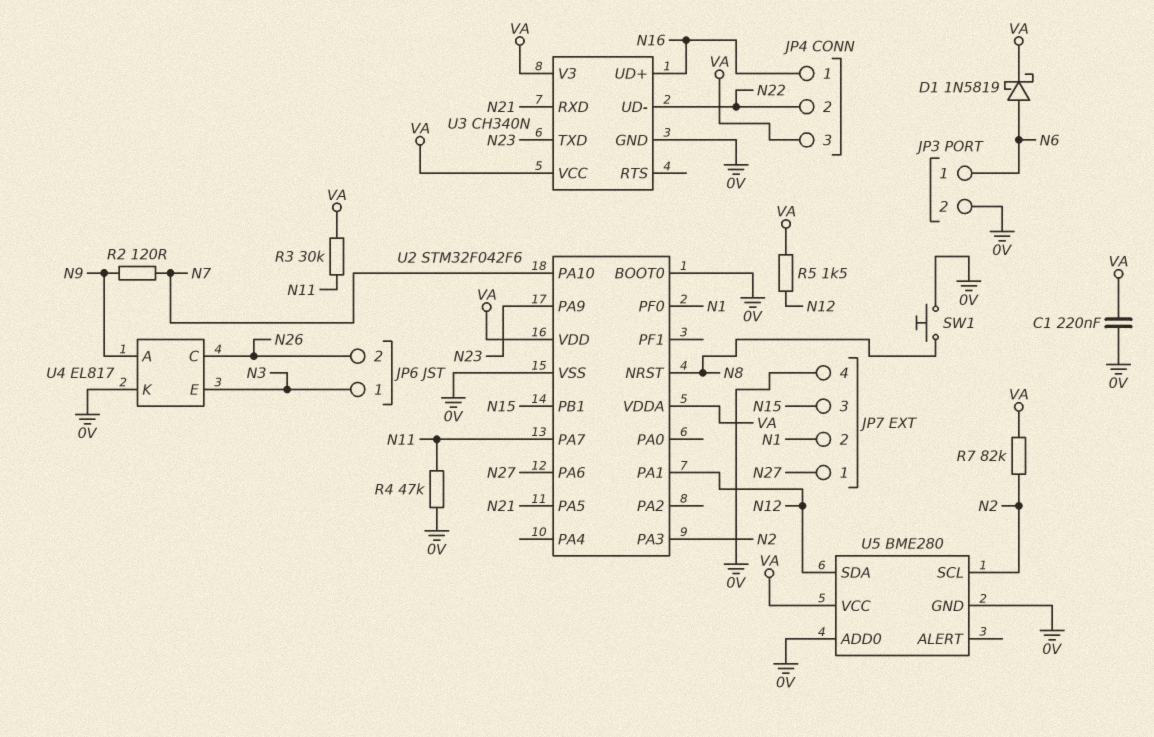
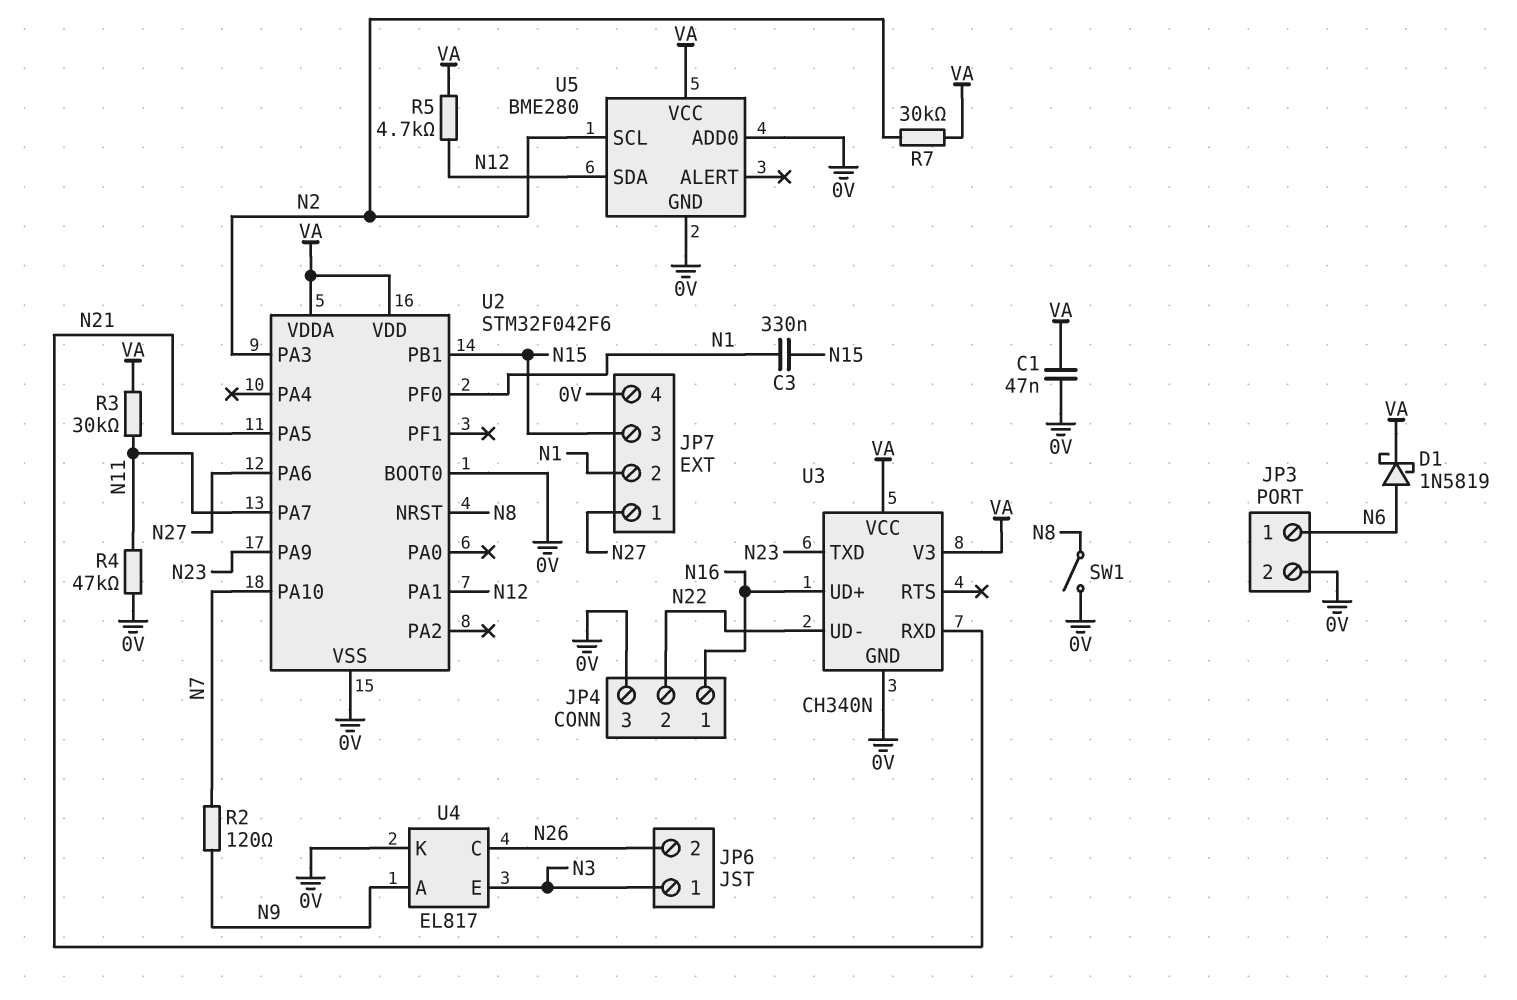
C1: 220nF (0V, VA) -> 47nF (0V, VA)
C3: none -> 330nF (N1, N15)
JP4 pin 3: VA -> 0V
R5: 1.5k (N12, VA) -> 4.7k (N12, VA)
R7: 82k (N2, VA) -> 30k (N2, VA)
SW1: button (0V, N8) -> switch (0V, N8)

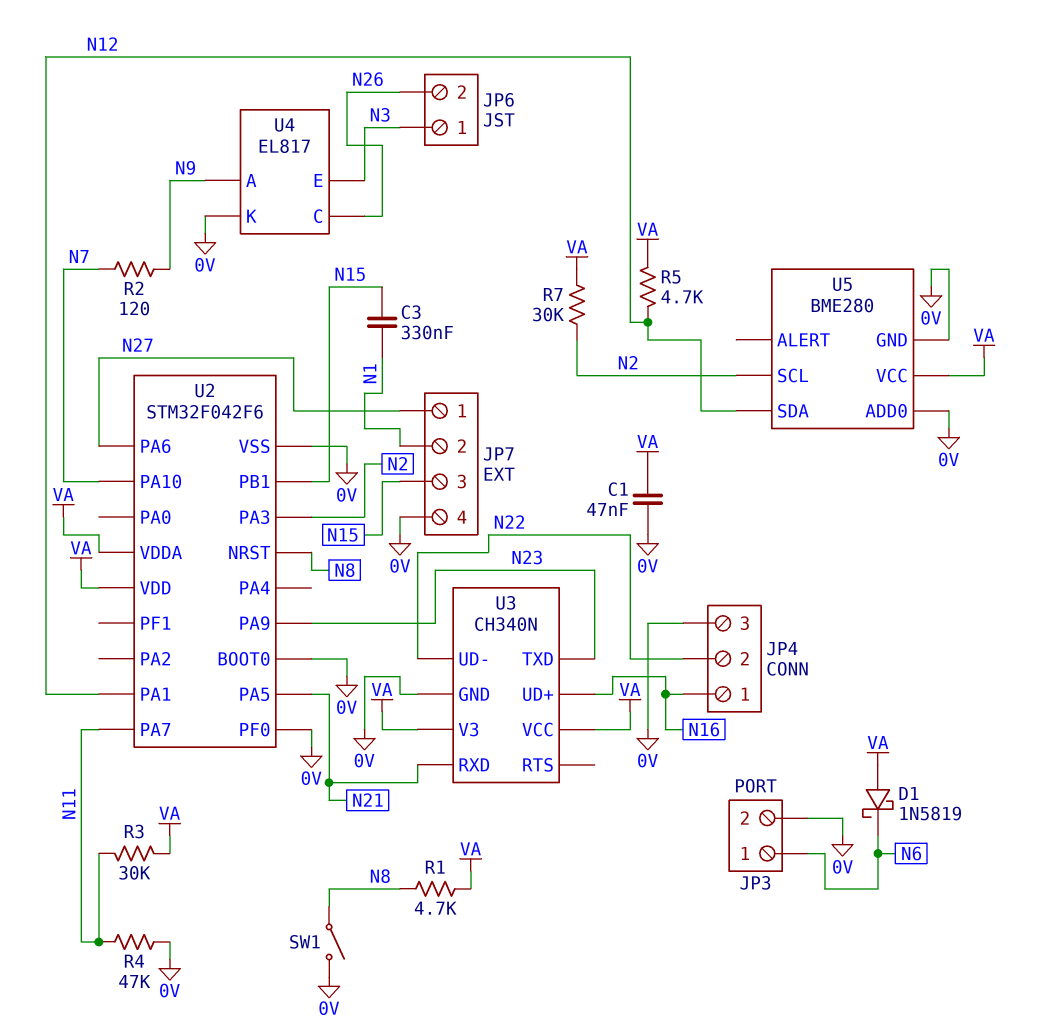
D1: schottky 1N5819 (A N6, K VA) -> schottky 1N5819 (A VA, K N6)
R1: none -> 4.7k (N8, VA)
U2 pin PF0: N1 -> 0V

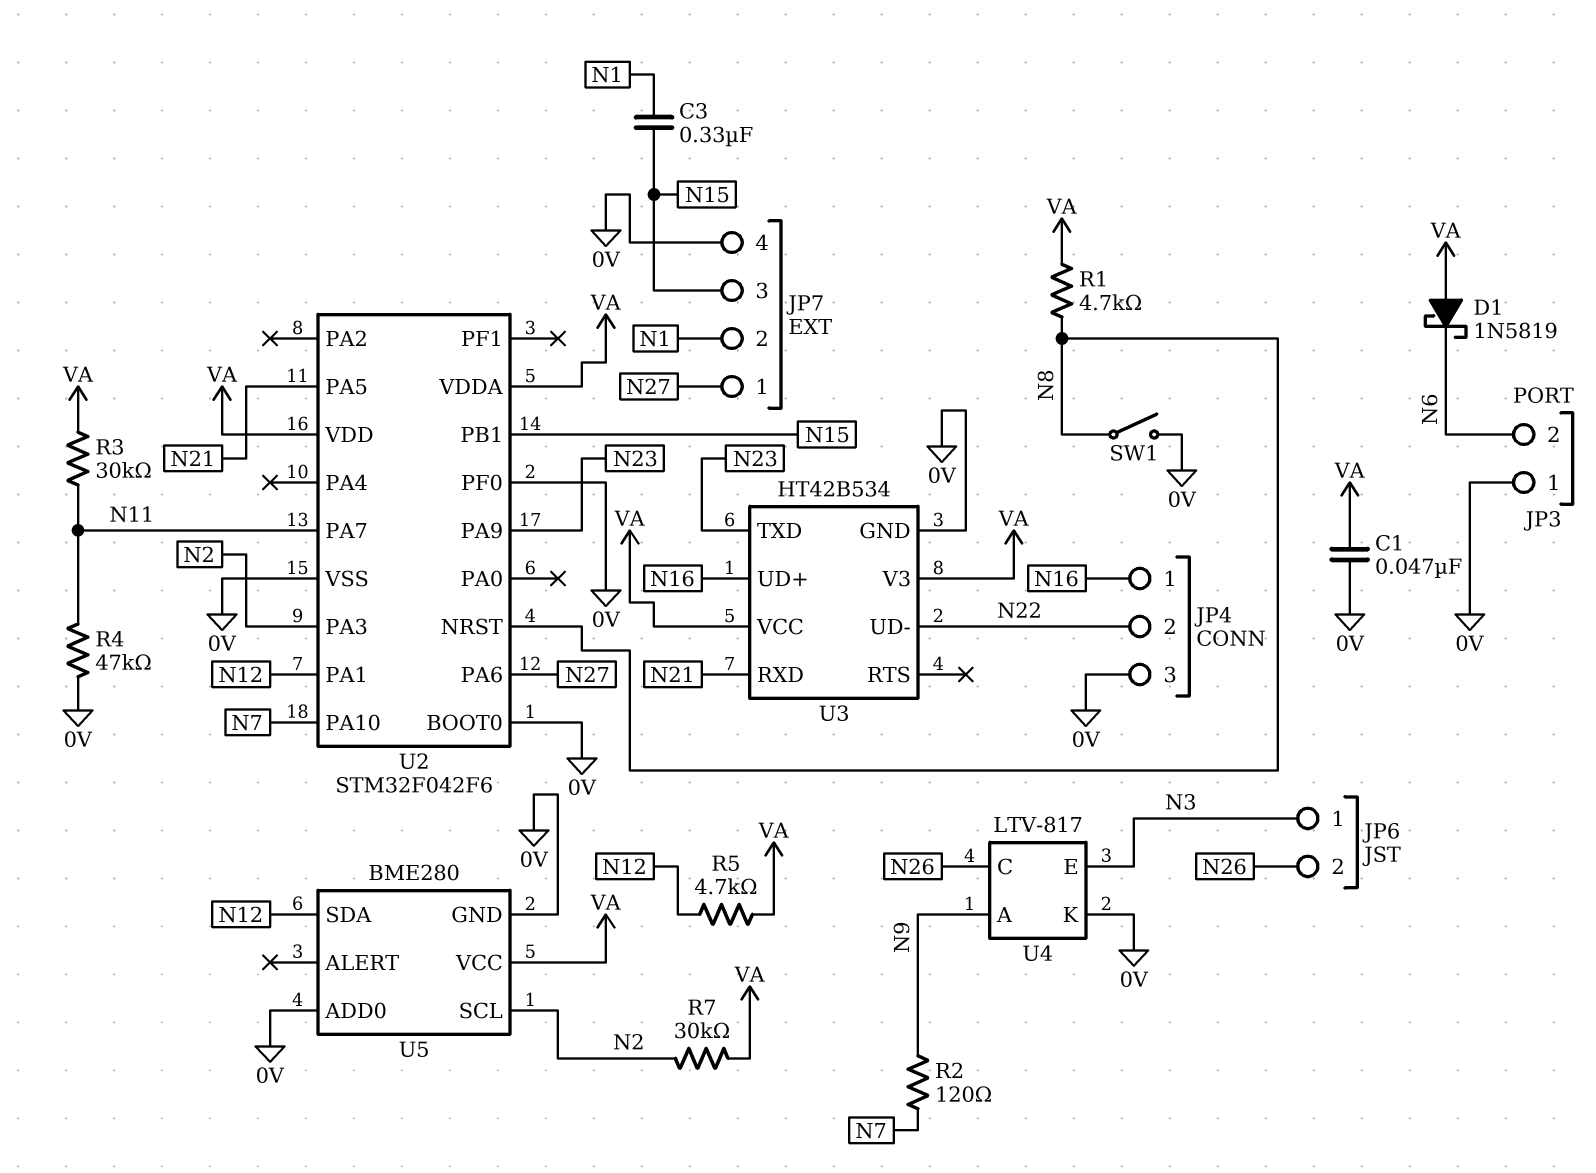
JP3 pin 1: N6 -> 0V
JP3 pin 2: 0V -> N6
U3: CH340N -> HT42B534
U4: EL817 -> LTV-817

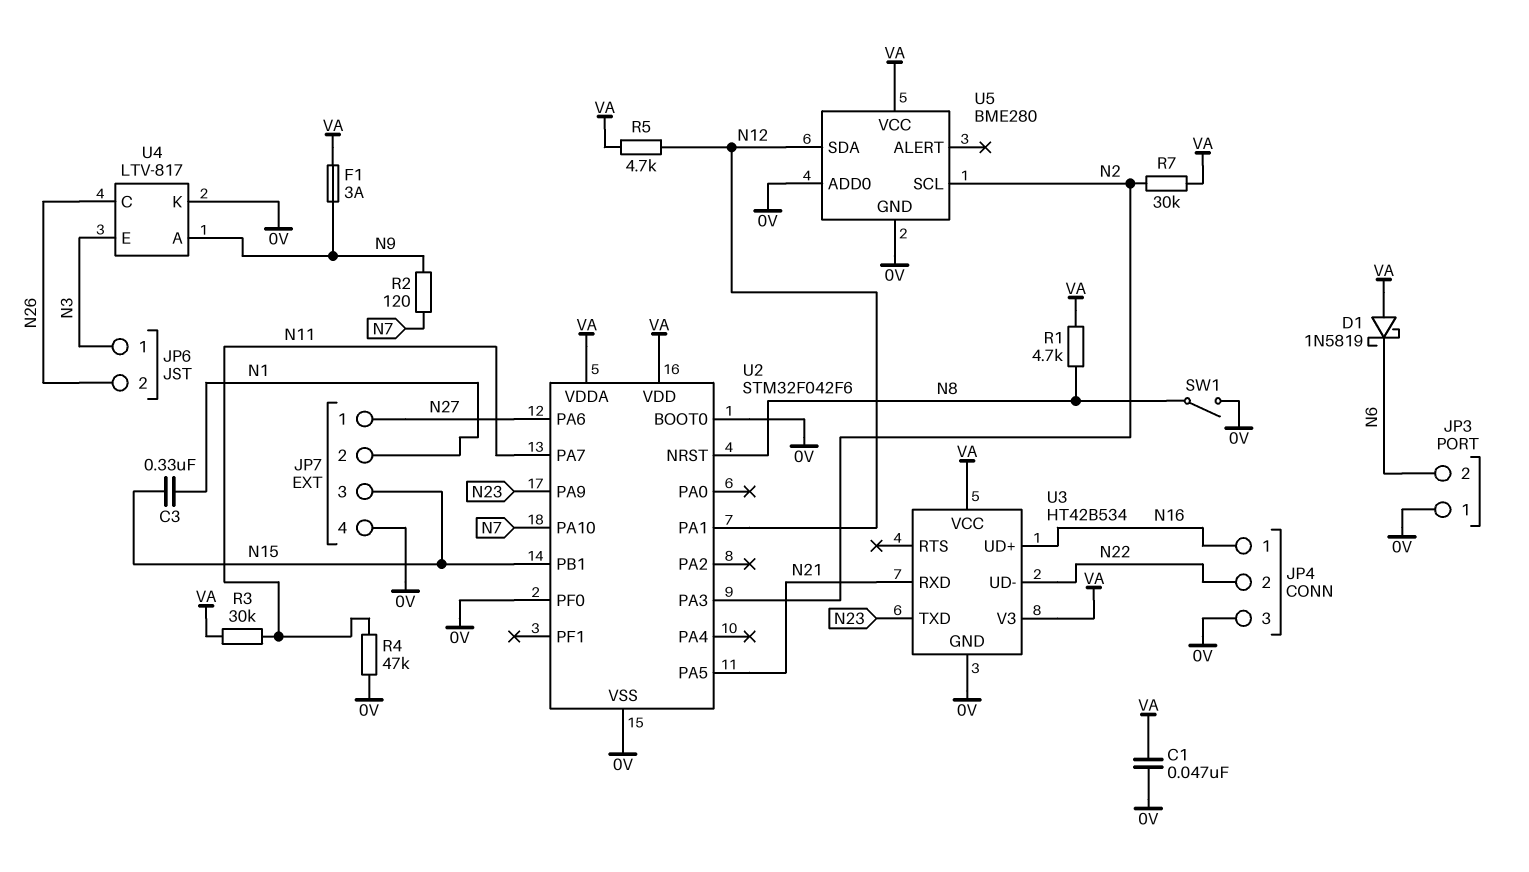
F1: none -> 3A (N9, VA)

